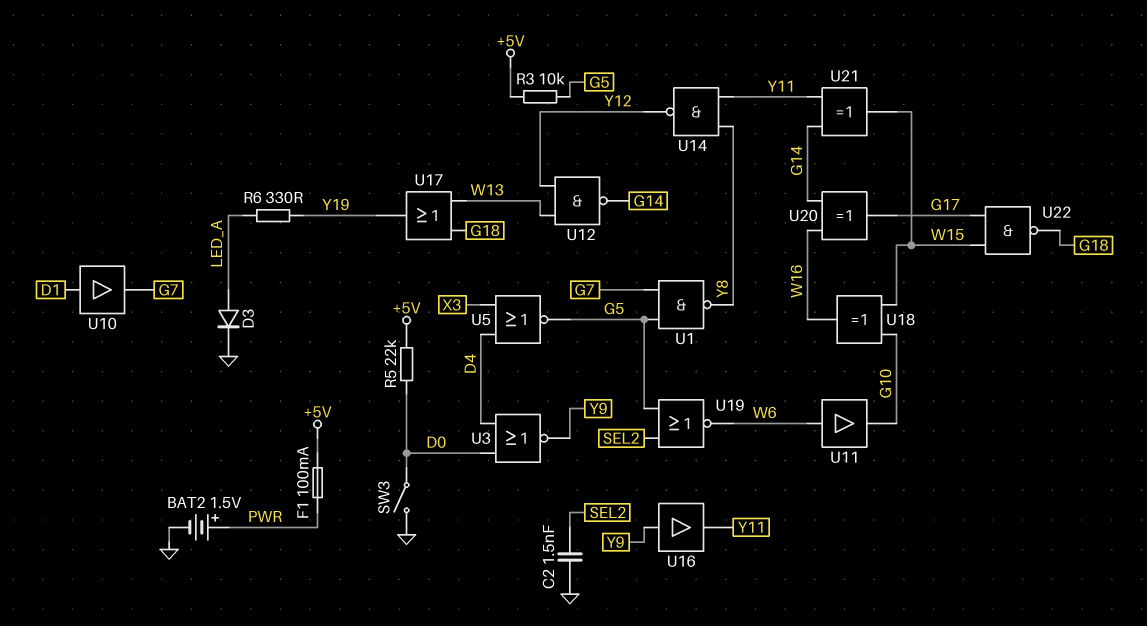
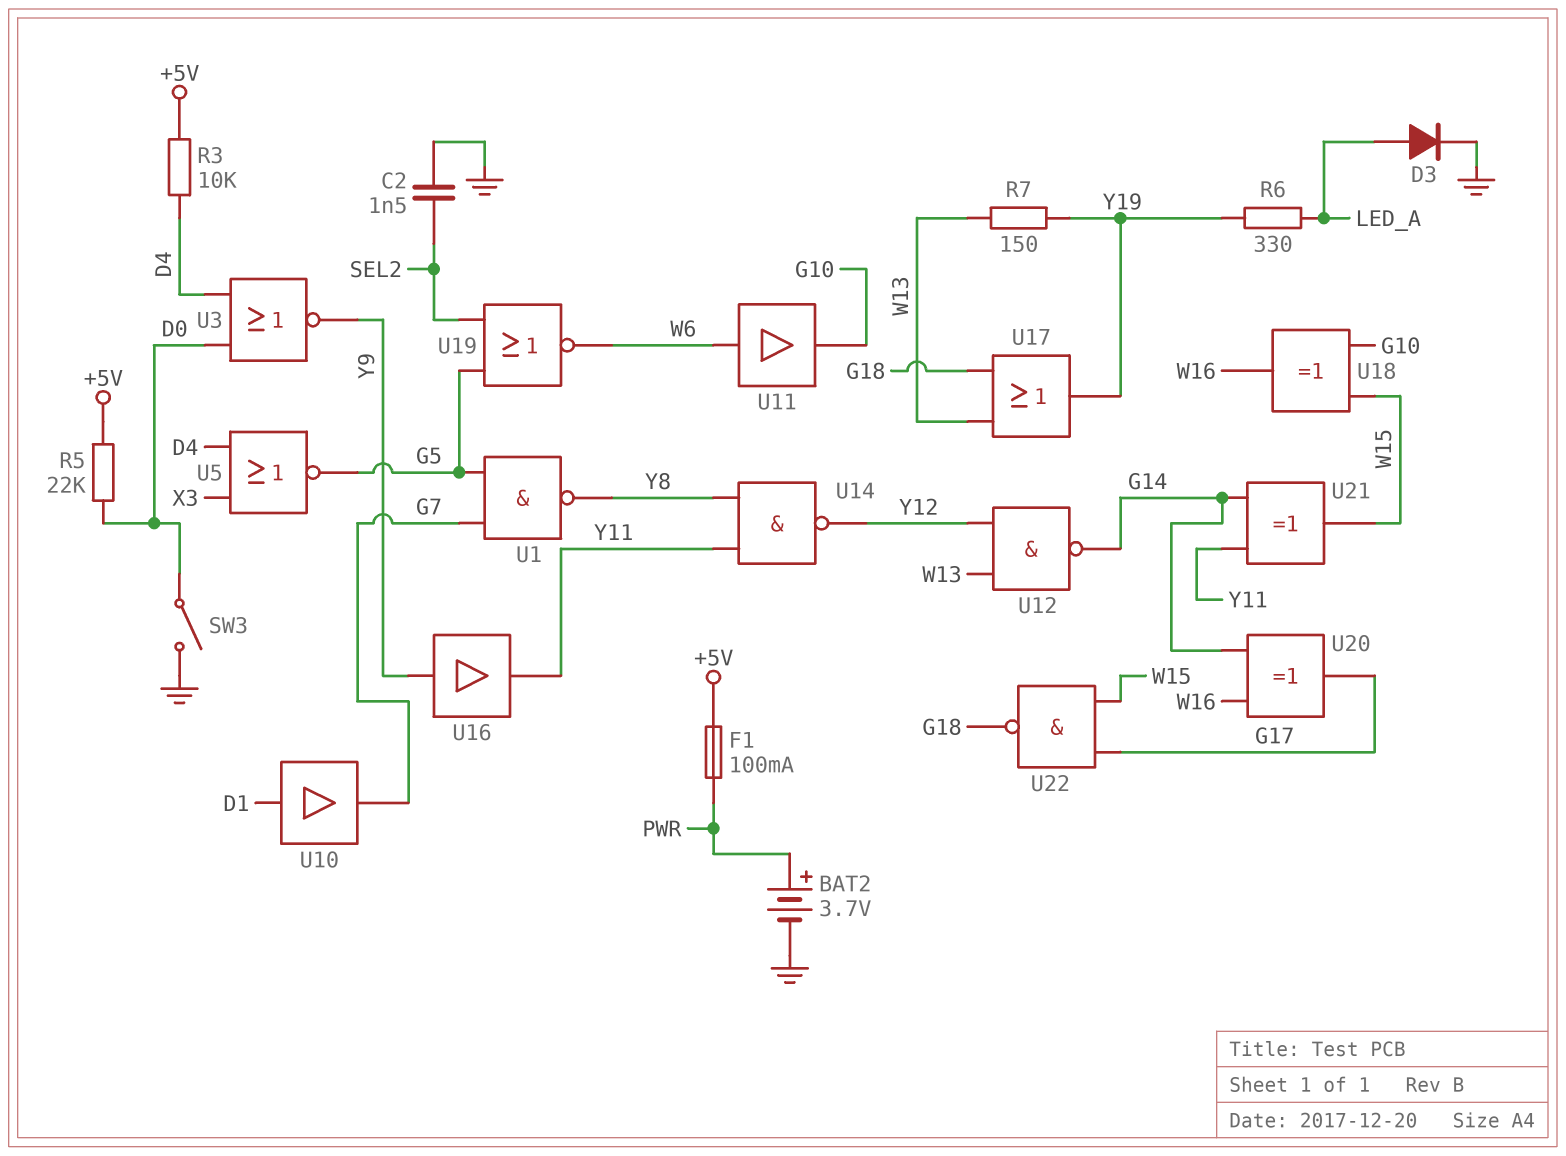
BAT2: 1.5V (plus PWR, minus GND) -> 3.7V (plus PWR, minus GND)
R3: 10k (+5V, G5) -> 10k (+5V, D4)
R7: none -> 150 (W13, Y19)

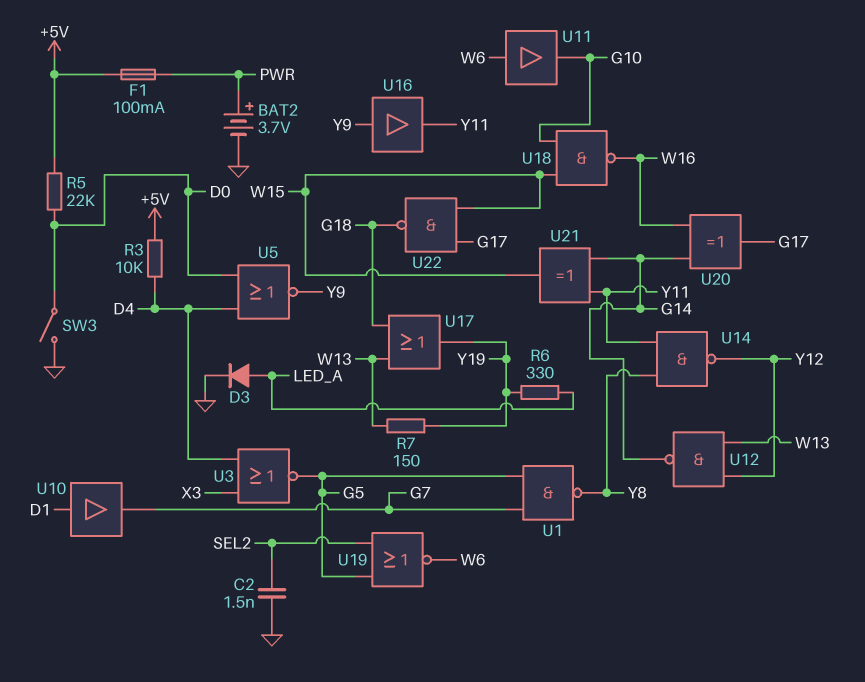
U3: NOR (in D0, in D4, out Y9) -> NOR (in D4, in X3, out G5)
U5: NOR (in D4, in X3, out G5) -> NOR (in D0, in D4, out Y9)
U18: XOR (in G10, in W15, out W16) -> NAND (in G10, in W15, out W16)

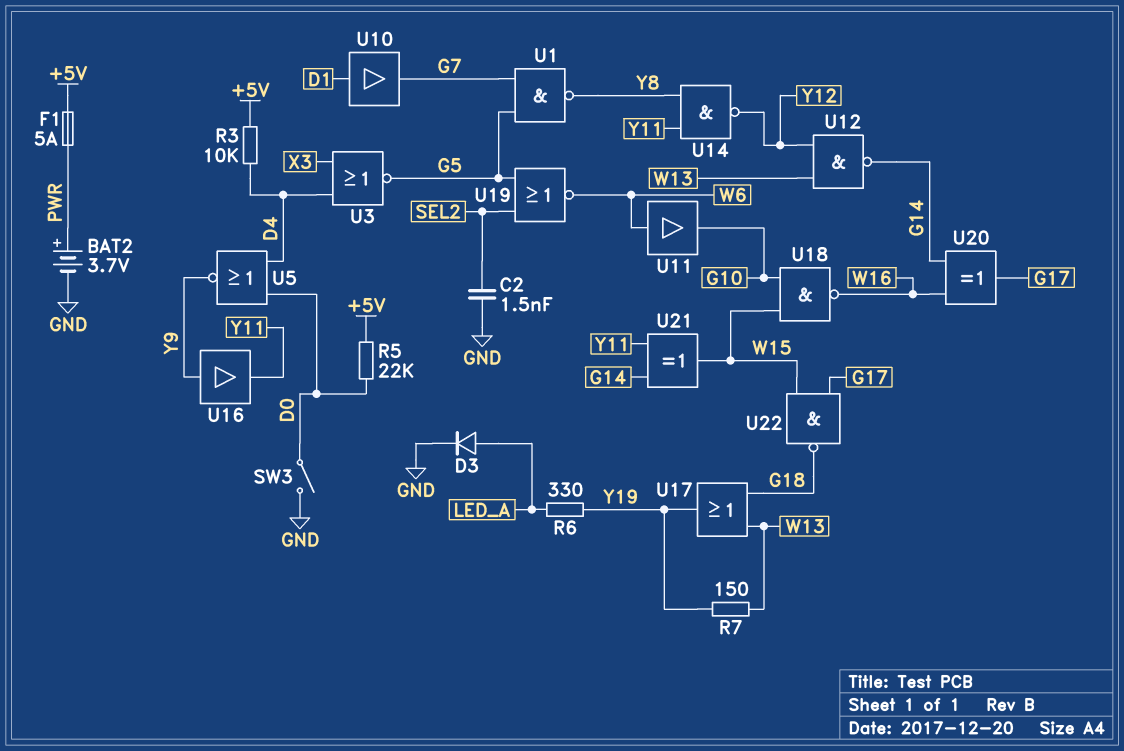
F1: 100mA (+5V, PWR) -> 5A (+5V, PWR)

